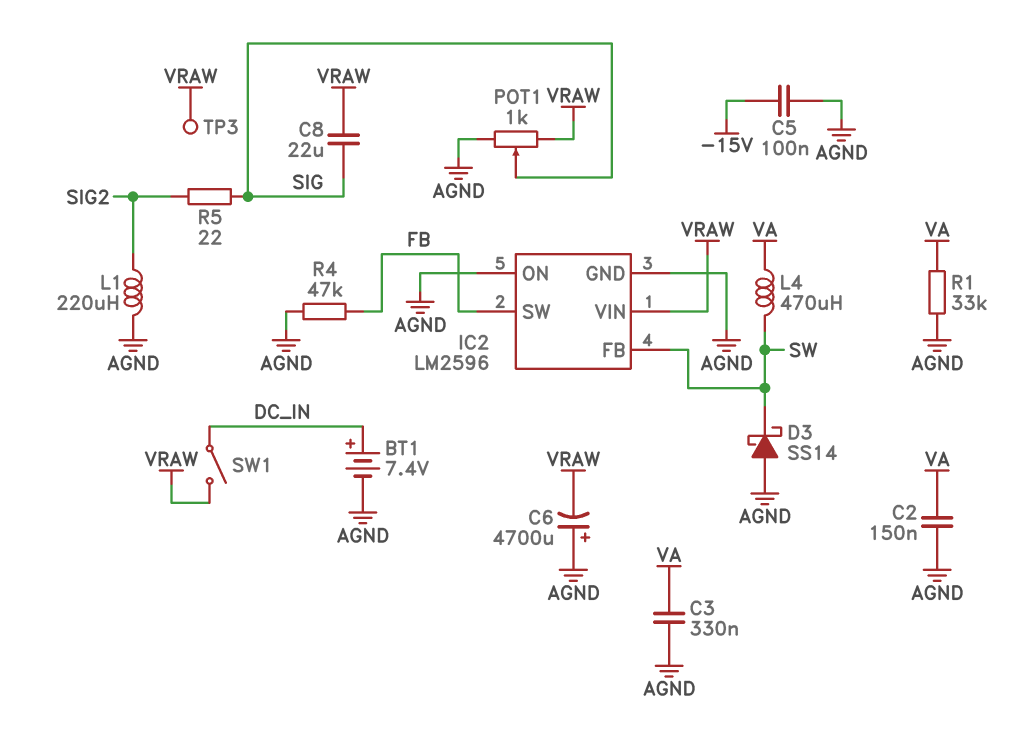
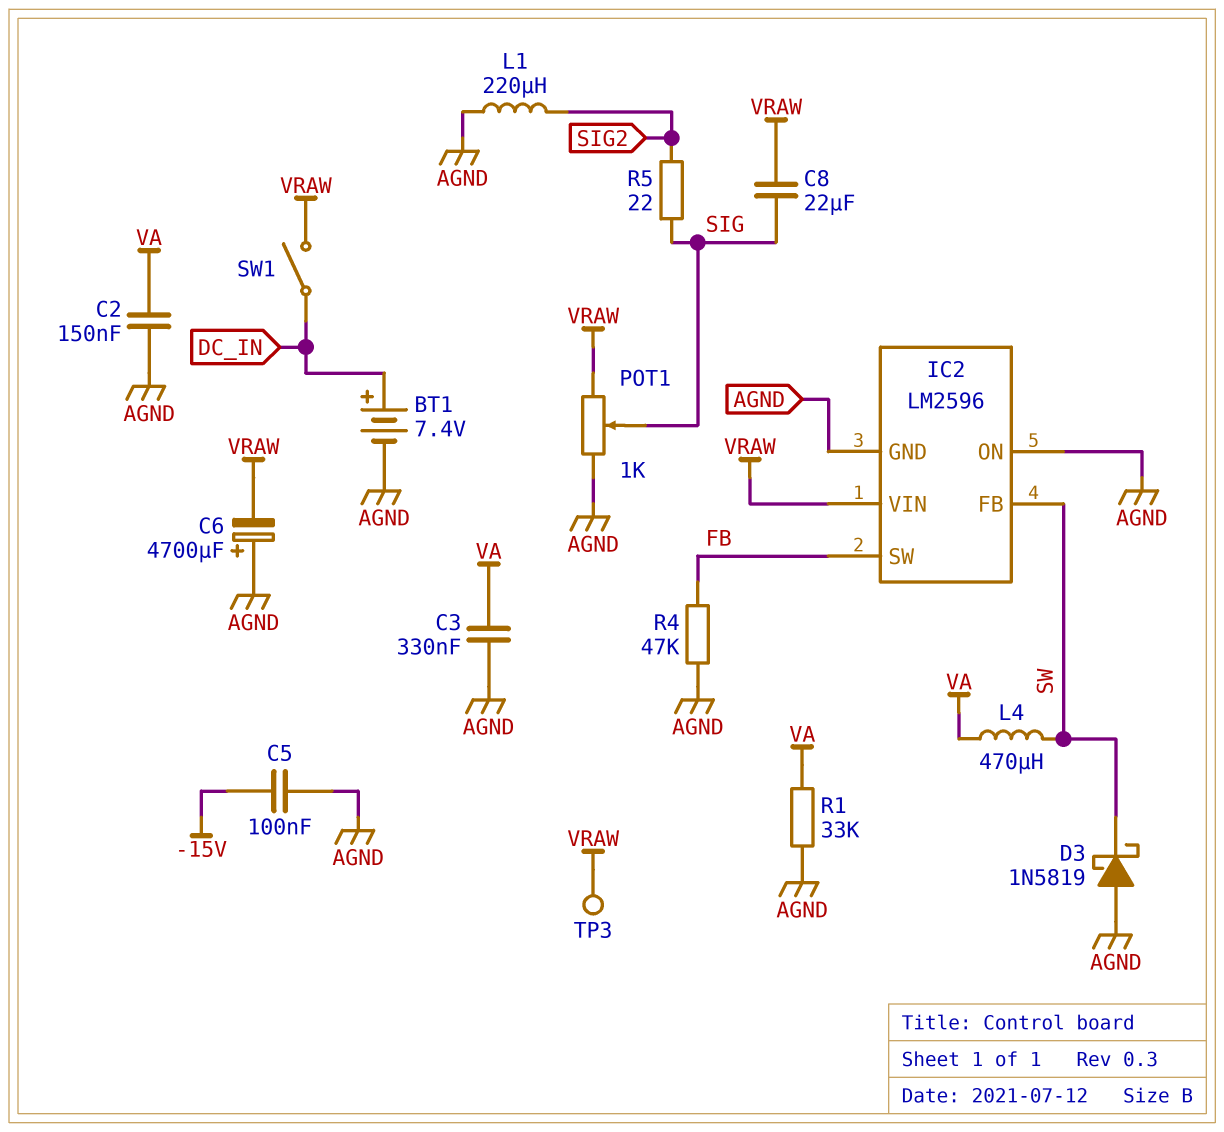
D3: schottky SS14 (A AGND, K SW) -> schottky 1N5819 (A AGND, K SW)

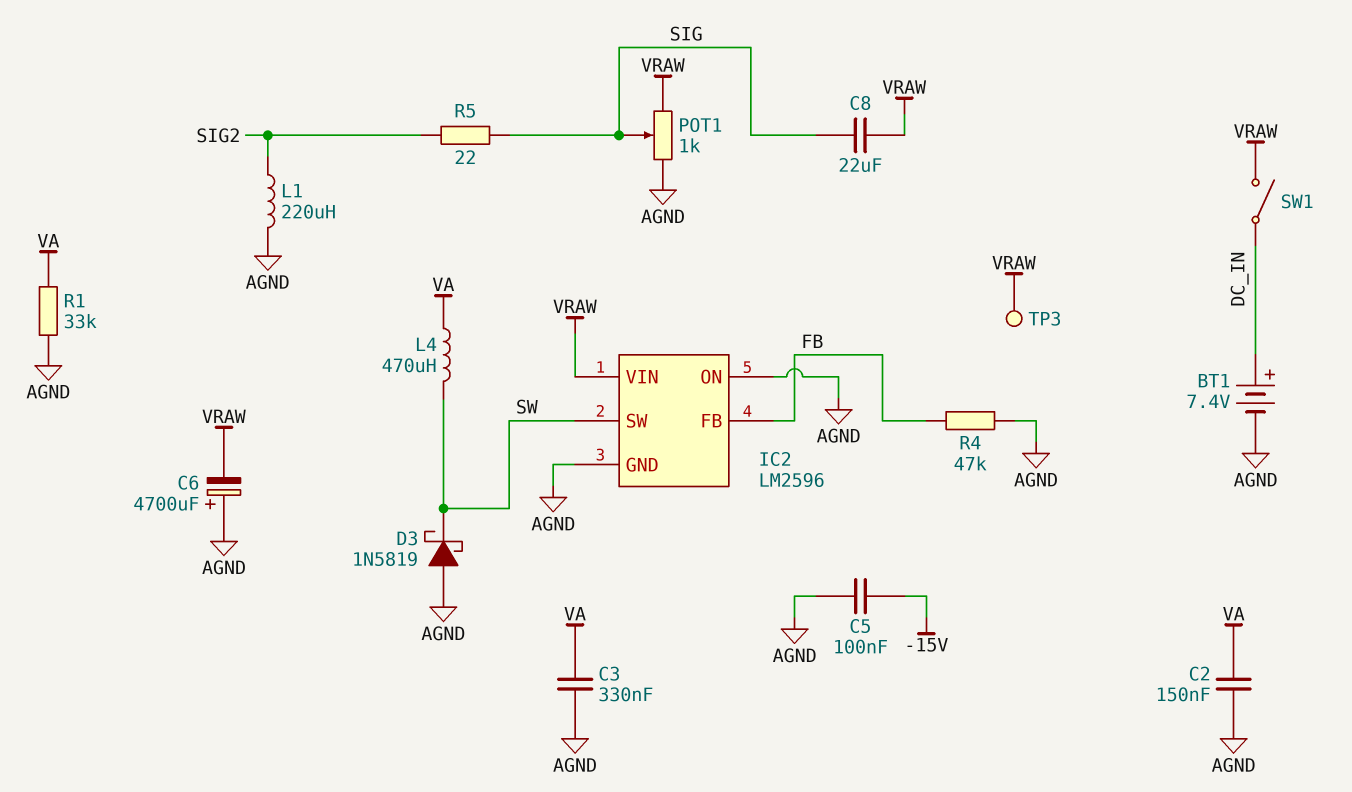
IC2 pin FB: SW -> FB
IC2 pin SW: FB -> SW

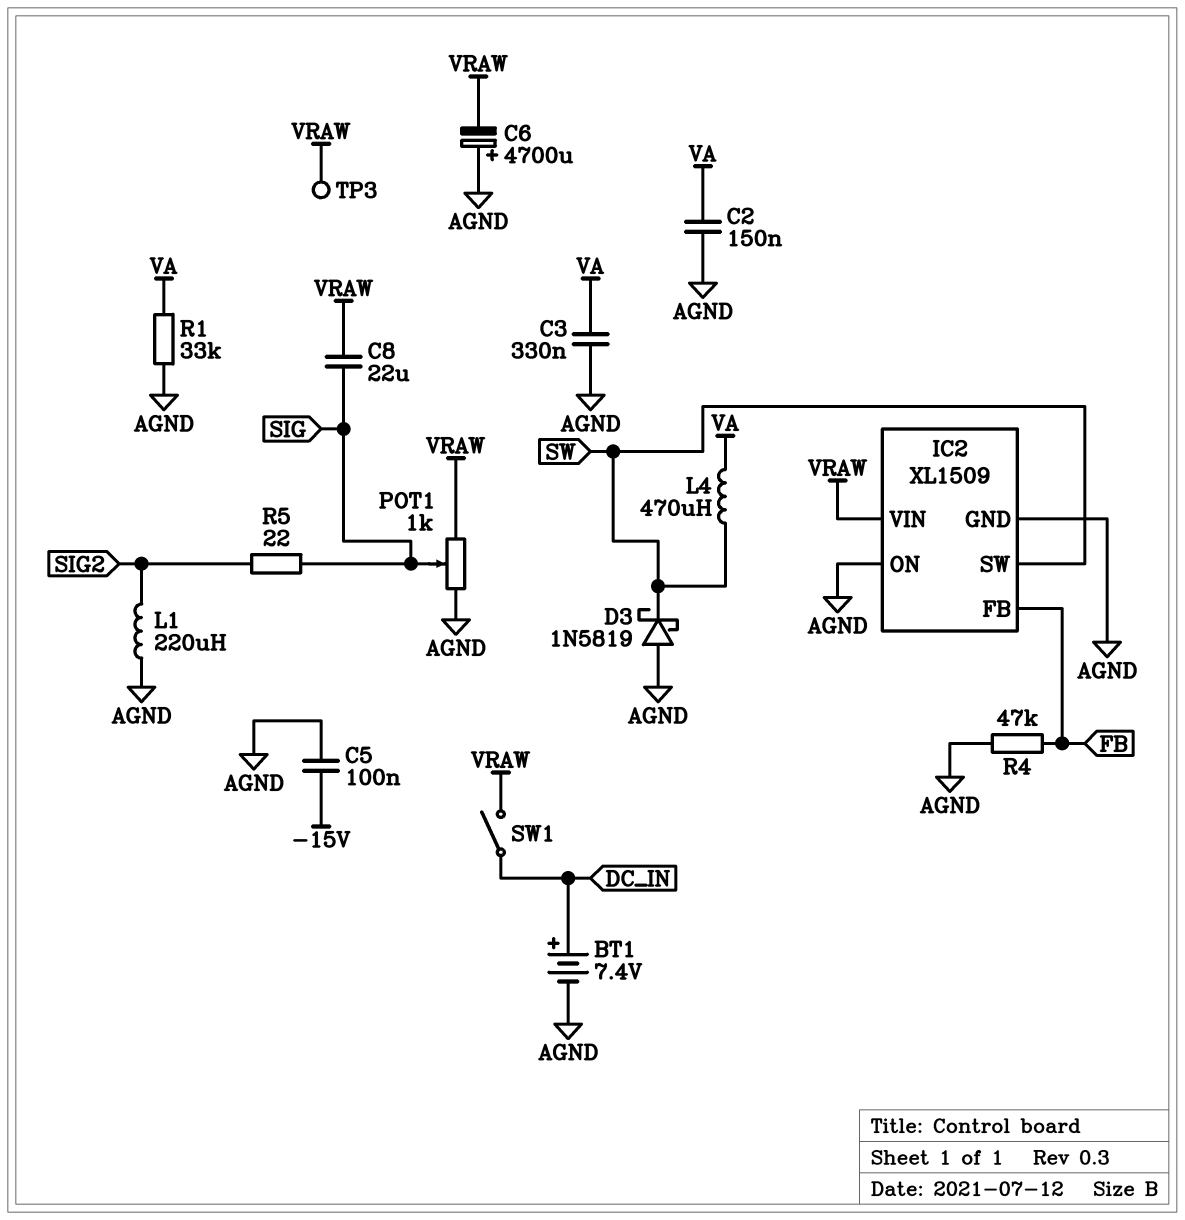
IC2: LM2596 -> XL1509

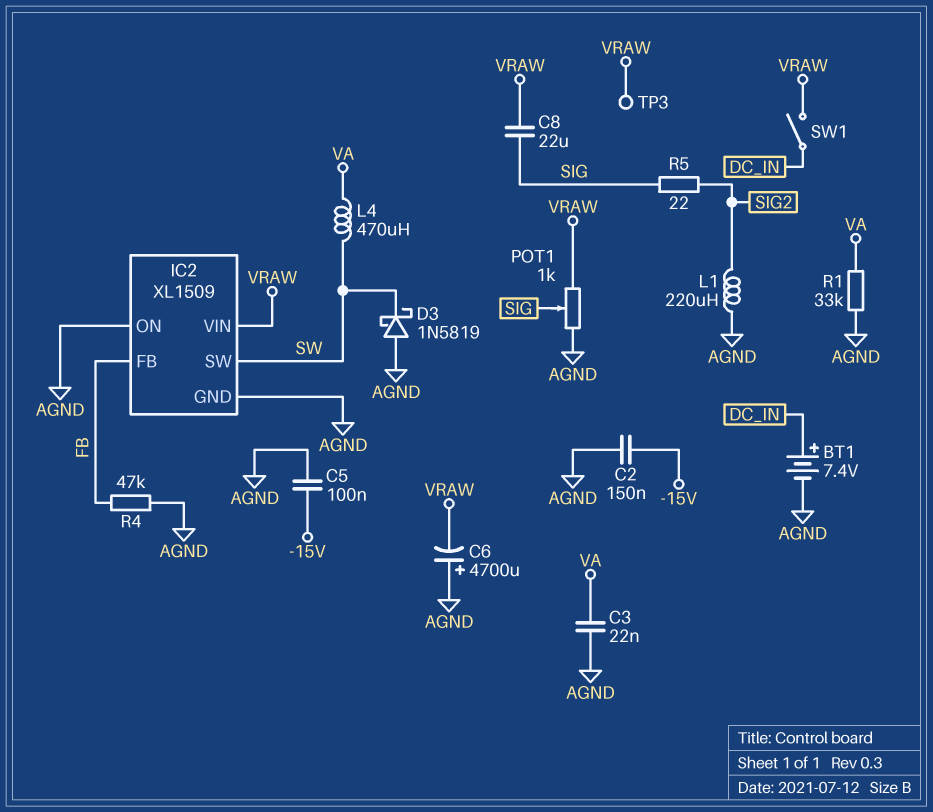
C2: 150nF (AGND, VA) -> 150nF (-15V, AGND)
C3: 330nF (AGND, VA) -> 22nF (AGND, VA)

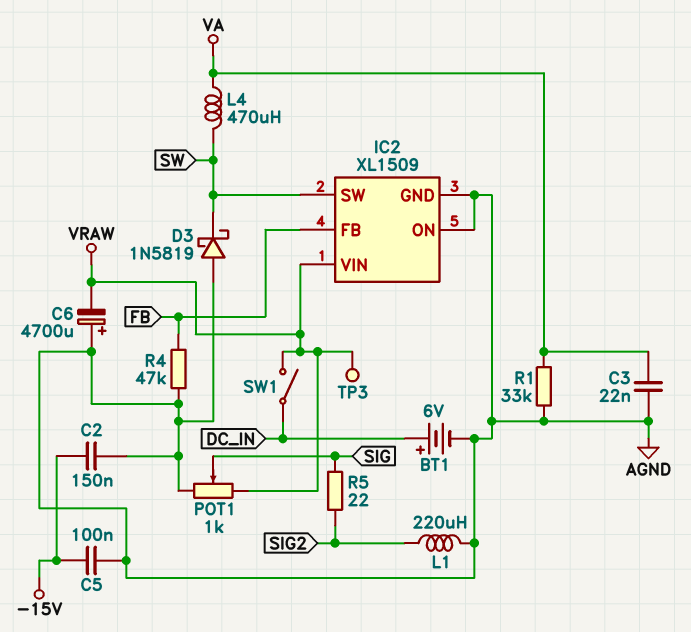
BT1: 7.4V (plus DC_IN, minus AGND) -> 6V (plus DC_IN, minus AGND)
C8: 22uF (SIG, VRAW) -> none

